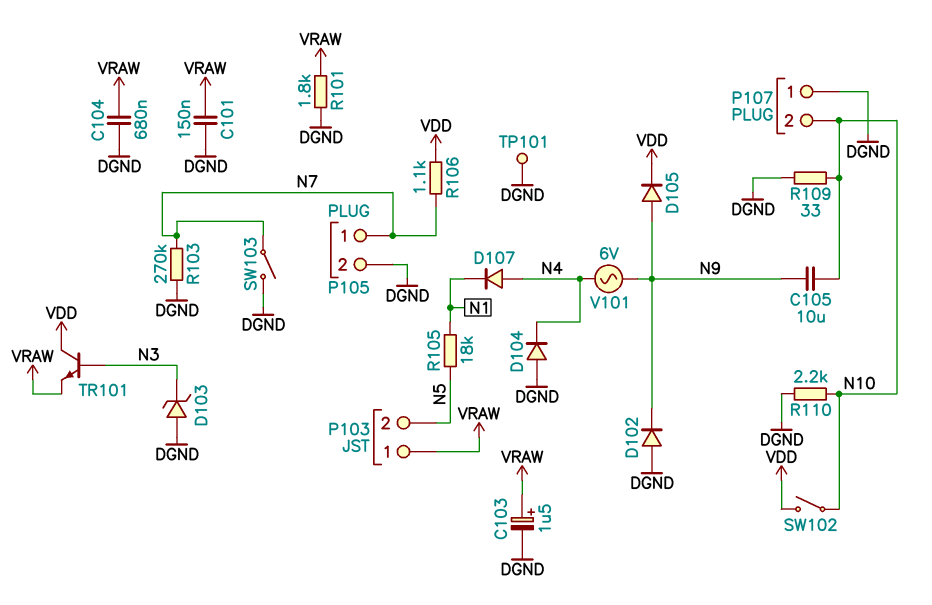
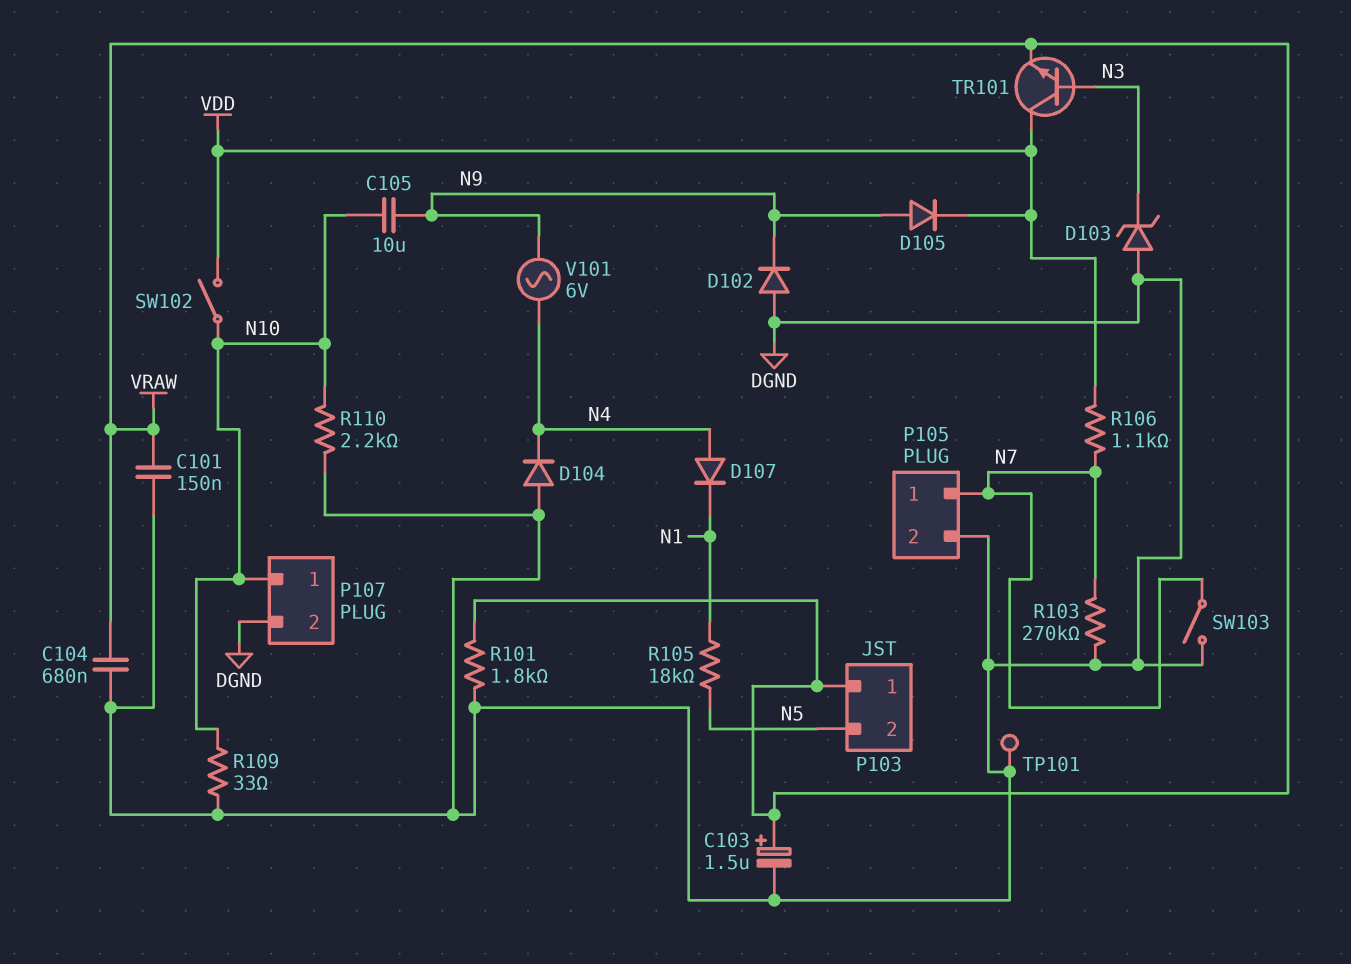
P107 pin 1: DGND -> N10
P107 pin 2: N10 -> DGND

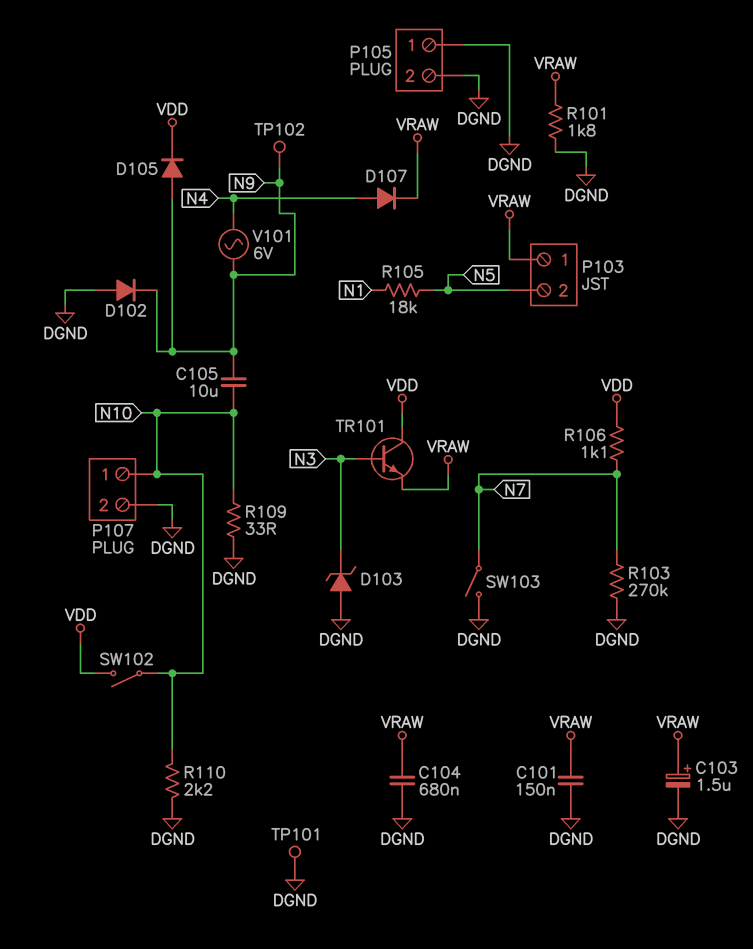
D104: diode (A DGND, K N4) -> none
D107: diode (A N4, K N1) -> diode (A N4, K VRAW)
P105 pin 1: N7 -> DGND
TP102: none -> test point (N9)

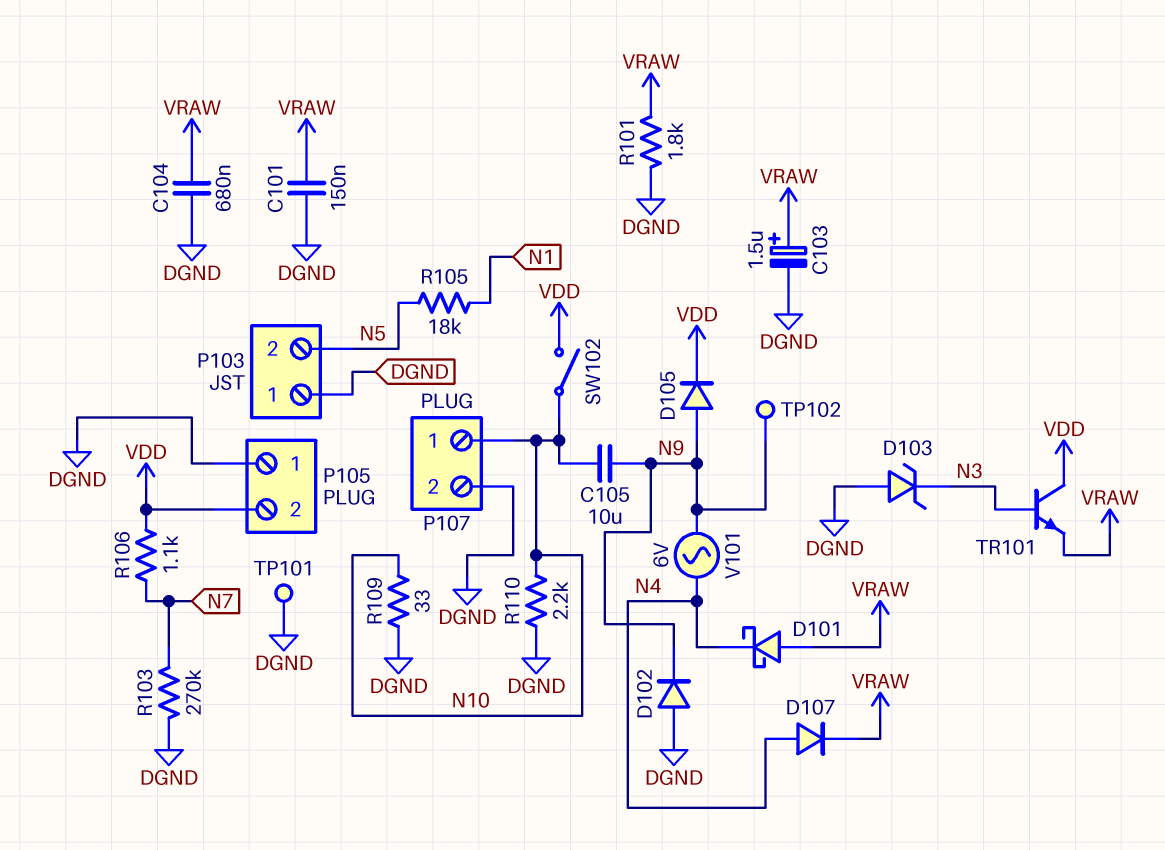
D101: none -> schottky (A VRAW, K N4)
P103 pin 1: VRAW -> DGND
P105 pin 2: DGND -> VDD
SW103: switch (DGND, N7) -> none

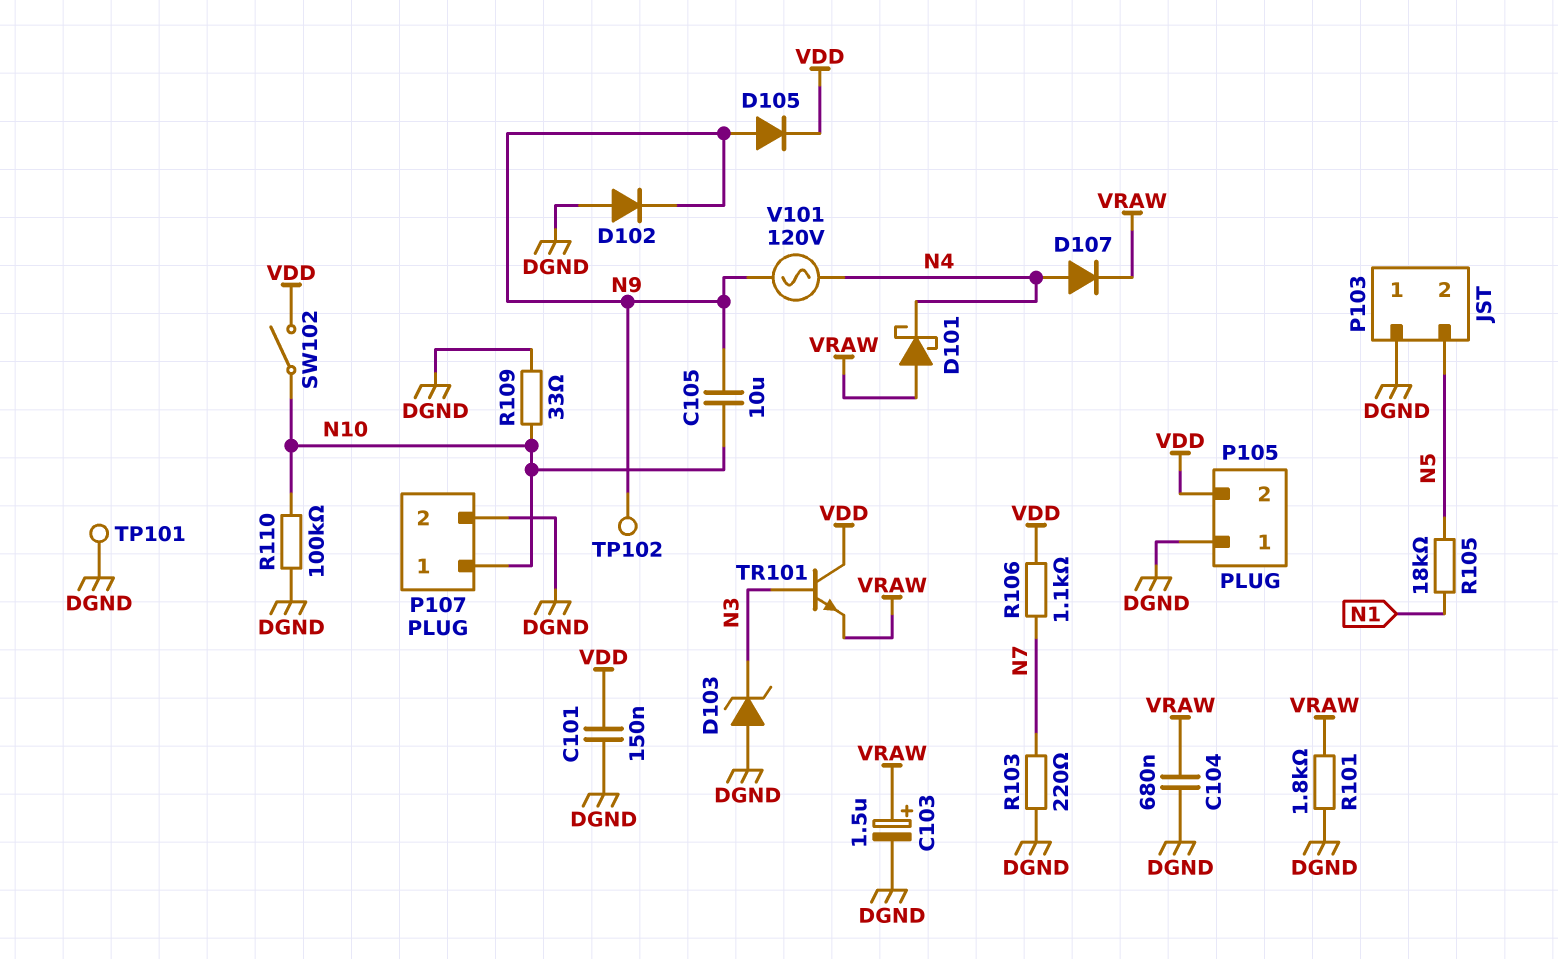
C101: 150nF (DGND, VRAW) -> 150nF (DGND, VDD)
R103: 270k (DGND, N7) -> 220 (DGND, N7)
R110: 2.2k (DGND, N10) -> 100k (DGND, N10)
V101: AC 6V (N4, N9) -> AC 120V (N4, N9)

